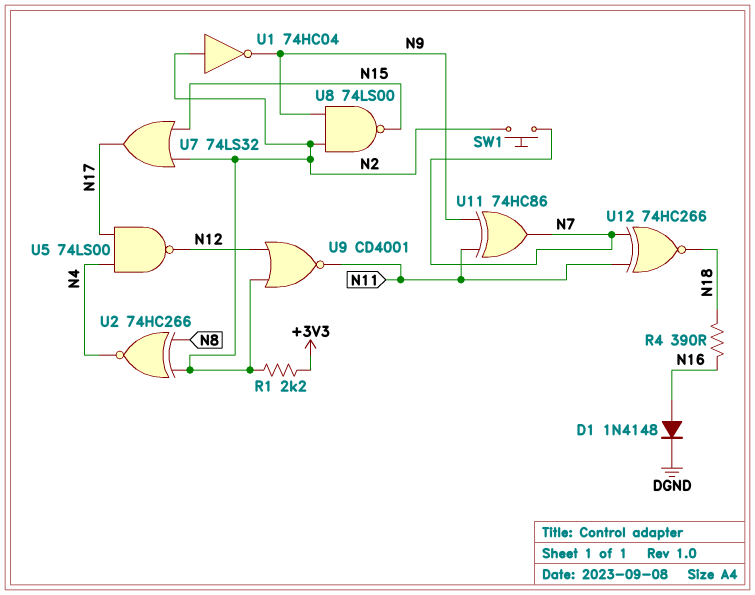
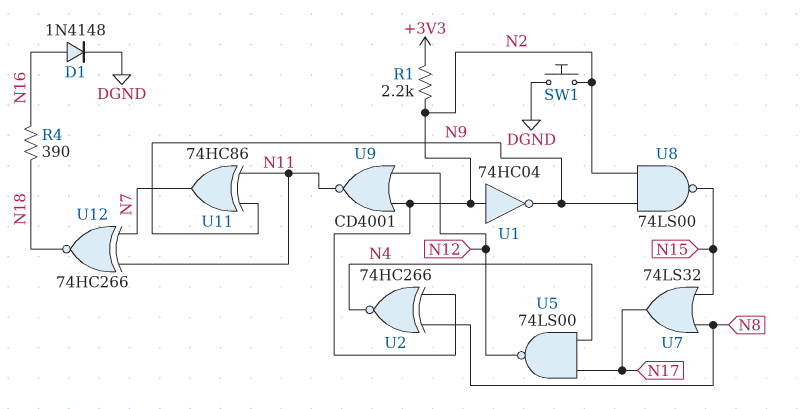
SW1: button (N2, N7) -> button (DGND, N2)
U7: OR 74LS32 (in N2, in N15, out N17) -> OR 74LS32 (in N8, in N15, out N17)

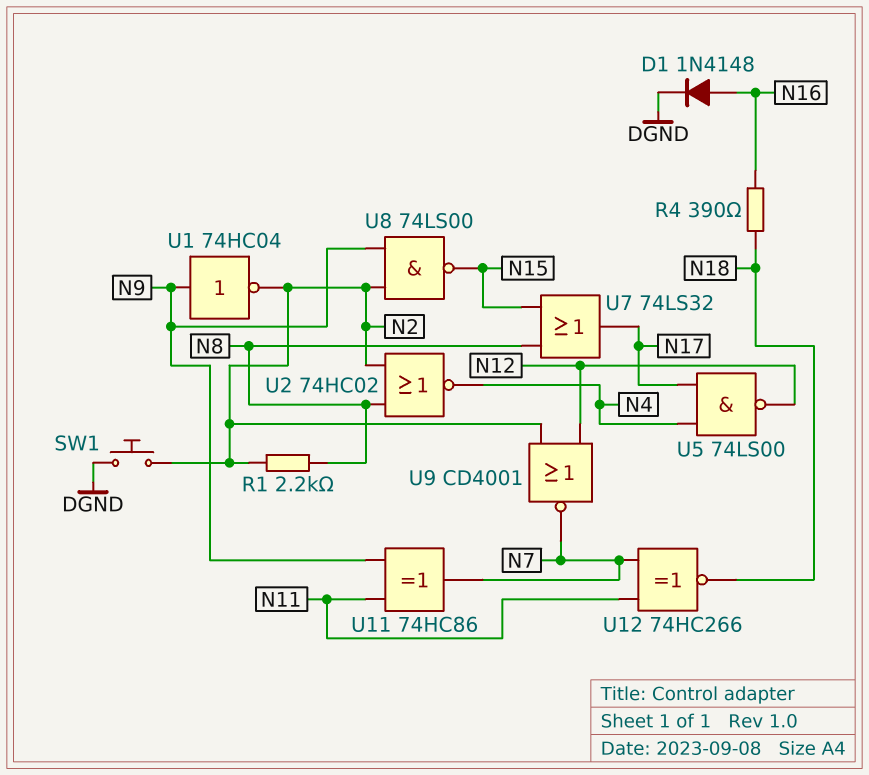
R1: 2.2k (+3V3, N2) -> 2.2k (N2, N8)
U1: NOT 74HC04 (in N2, out N9) -> NOT 74HC04 (in N9, out N2)
U2: XNOR 74HC266 (in N2, in N8, out N4) -> NOR 74HC02 (in N2, in N8, out N4)
U9: NOR CD4001 (in N2, in N12, out N11) -> NOR CD4001 (in N2, in N12, out N7)

